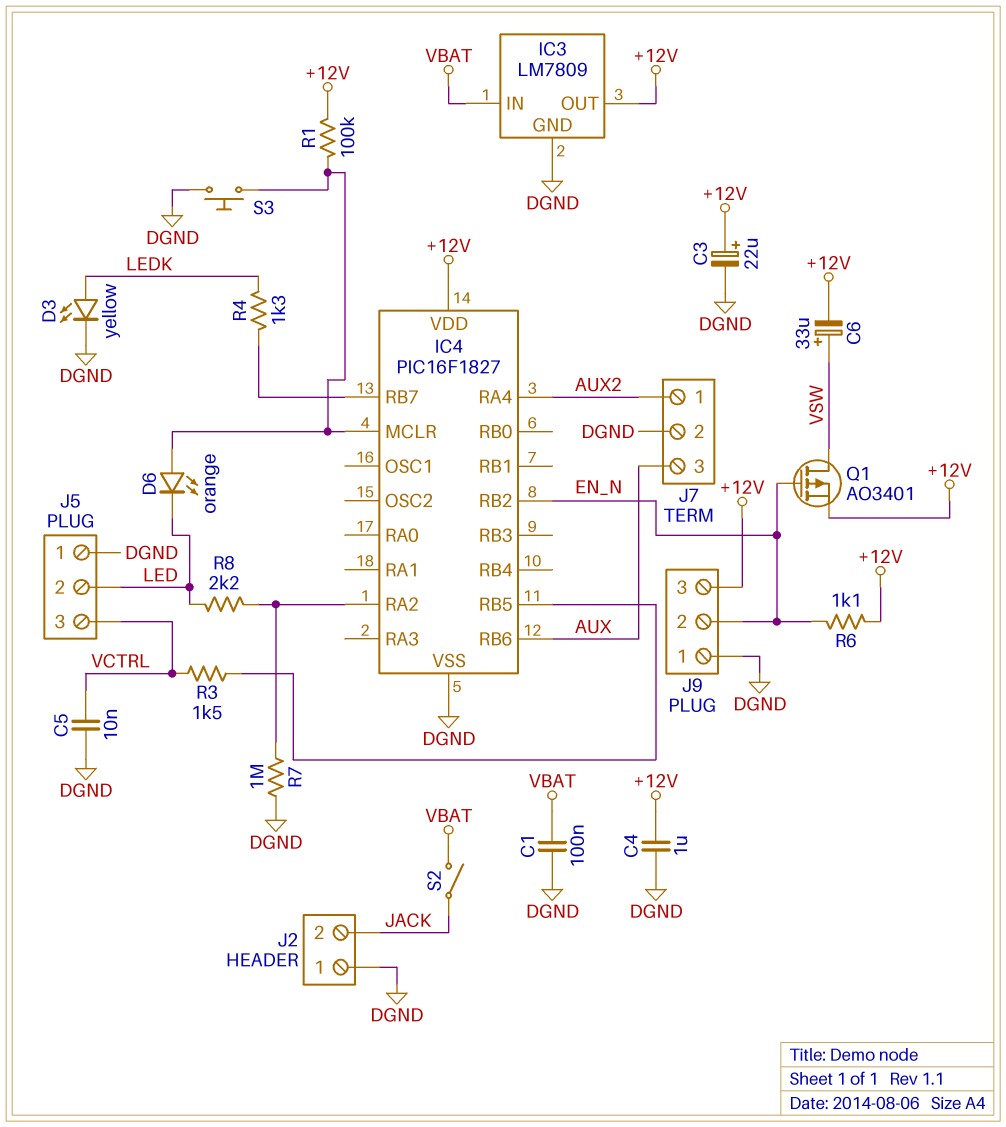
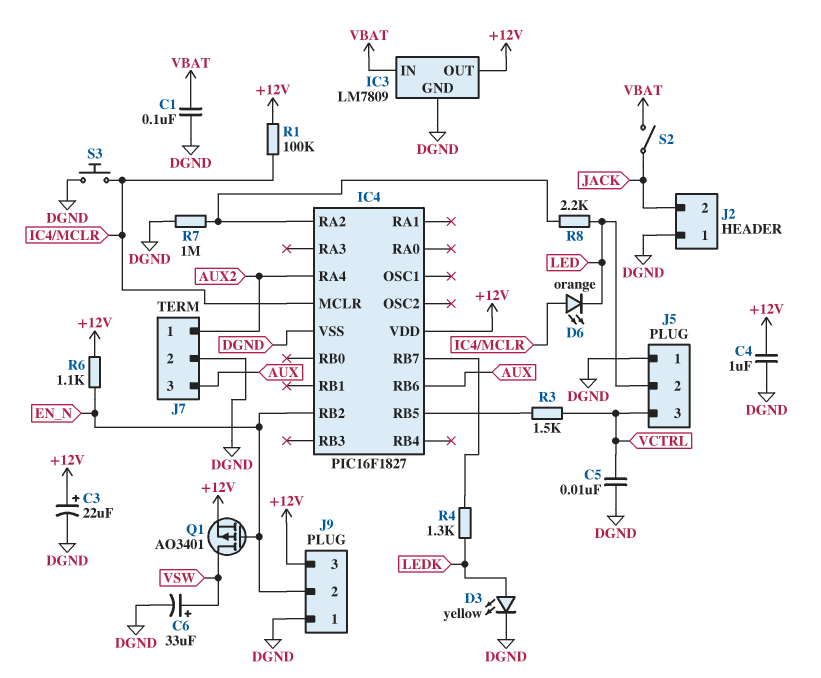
C6: 33uF (plus VSW, minus +12V) -> 33uF (plus VSW, minus DGND)

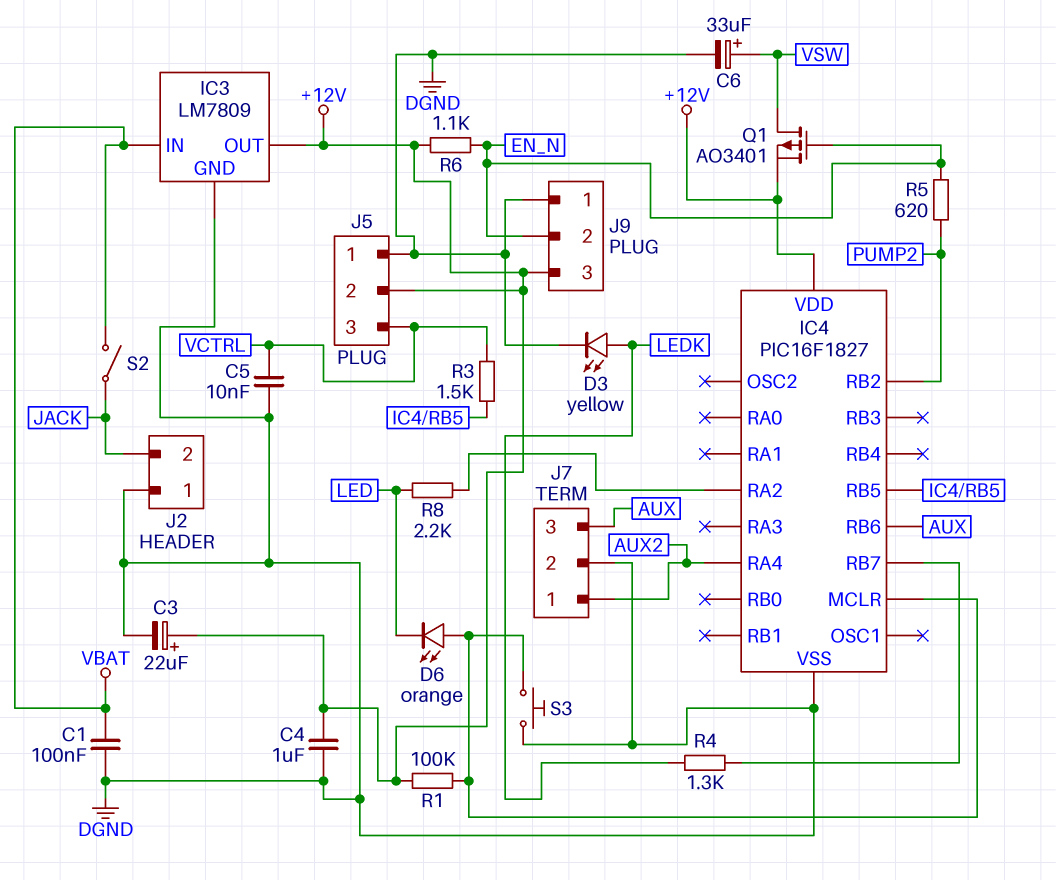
IC4 pin RB2: EN_N -> PUMP2
J5 pin 2: LED -> +12V
R5: none -> 620 (EN_N, PUMP2)
R7: 1M (DGND, IC4/RA2) -> none

